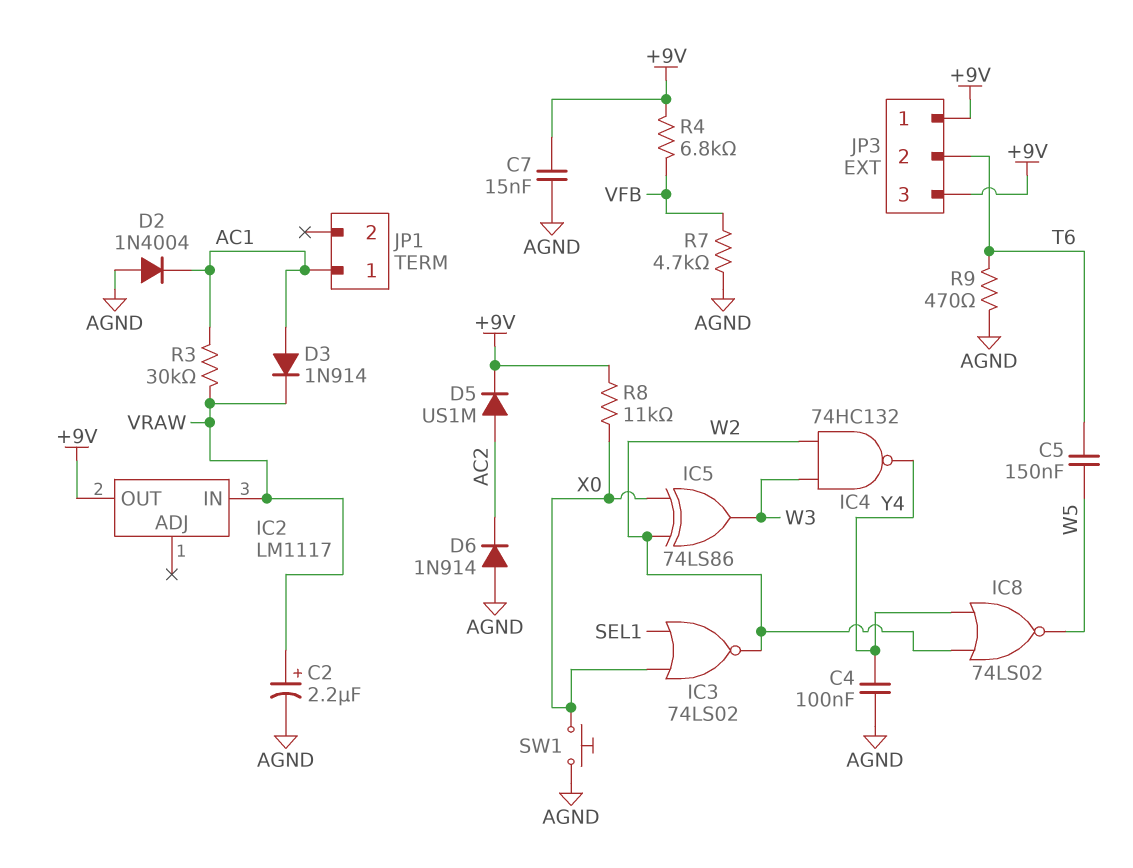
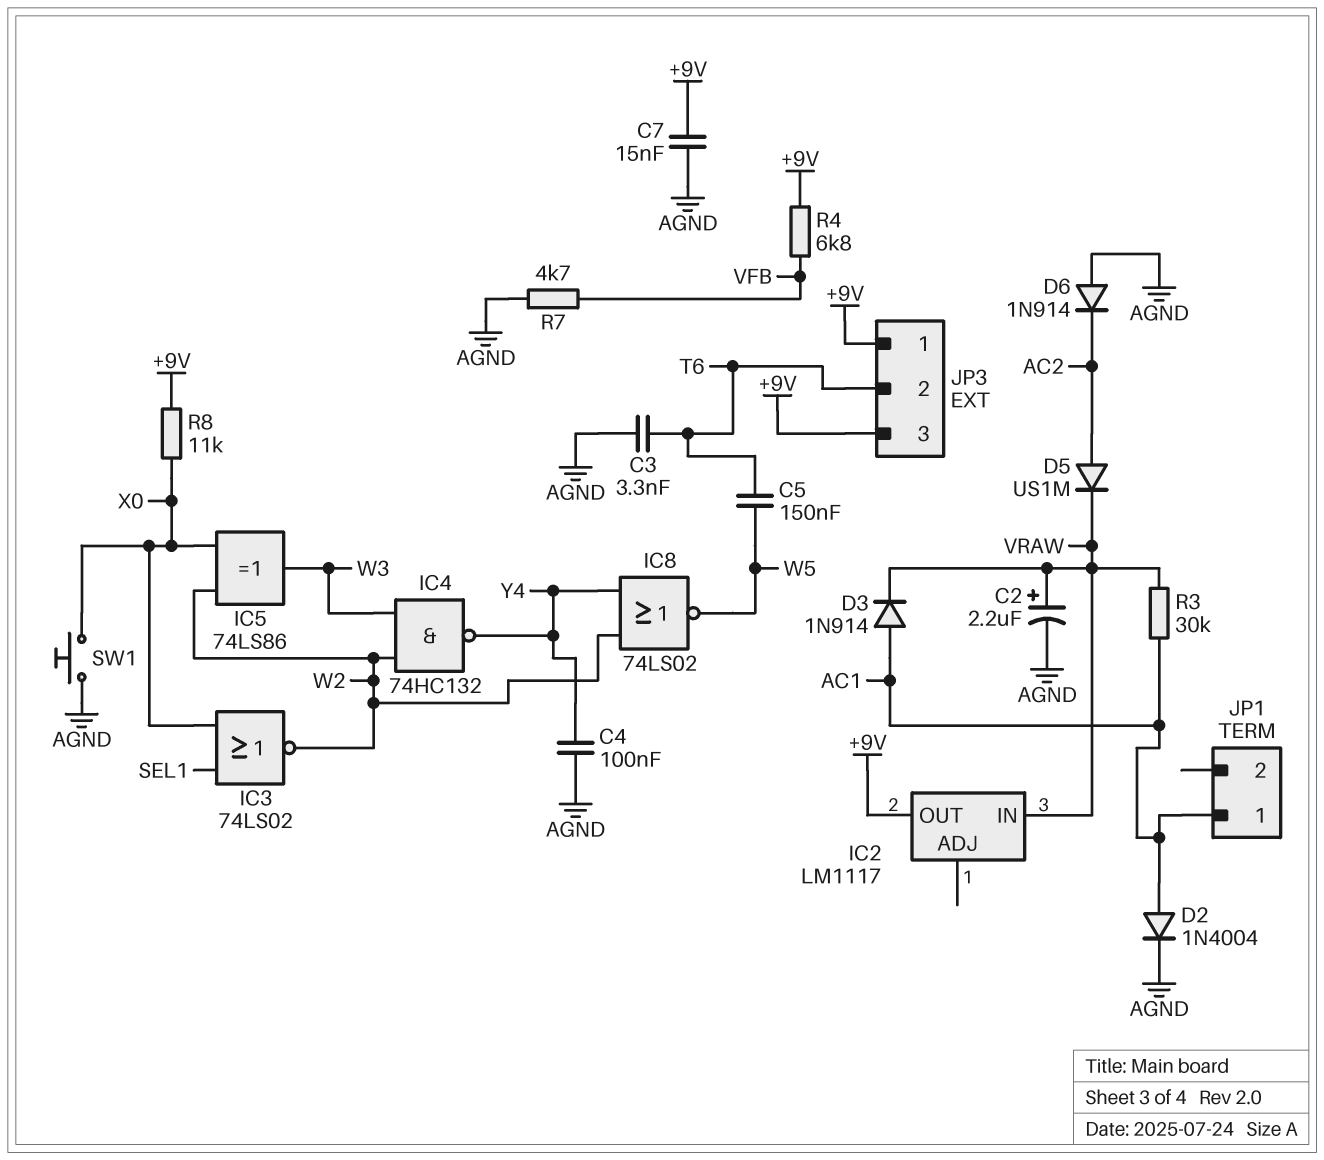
C3: none -> 3.3nF (AGND, T6)
D2: diode 1N4004 (A AGND, K AC1) -> diode 1N4004 (A AC1, K AGND)
D5: diode US1M (A AC2, K +9V) -> diode US1M (A AC2, K VRAW)
R9: 470 (AGND, T6) -> none

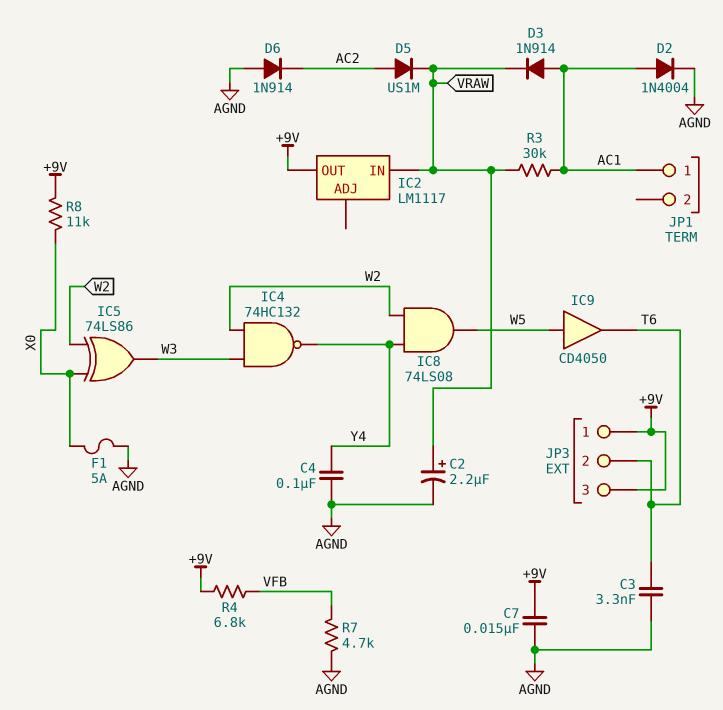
C5: 150nF (T6, W5) -> none
F1: none -> 5A (AGND, X0)
IC3: NOR 74LS02 (in SEL1, in X0, out W2) -> none
IC8: NOR 74LS02 (in W2, in Y4, out W5) -> AND 74LS08 (in W2, in Y4, out W5)
IC9: none -> buffer CD4050 (in W5, out T6)
SW1: button (AGND, X0) -> none

